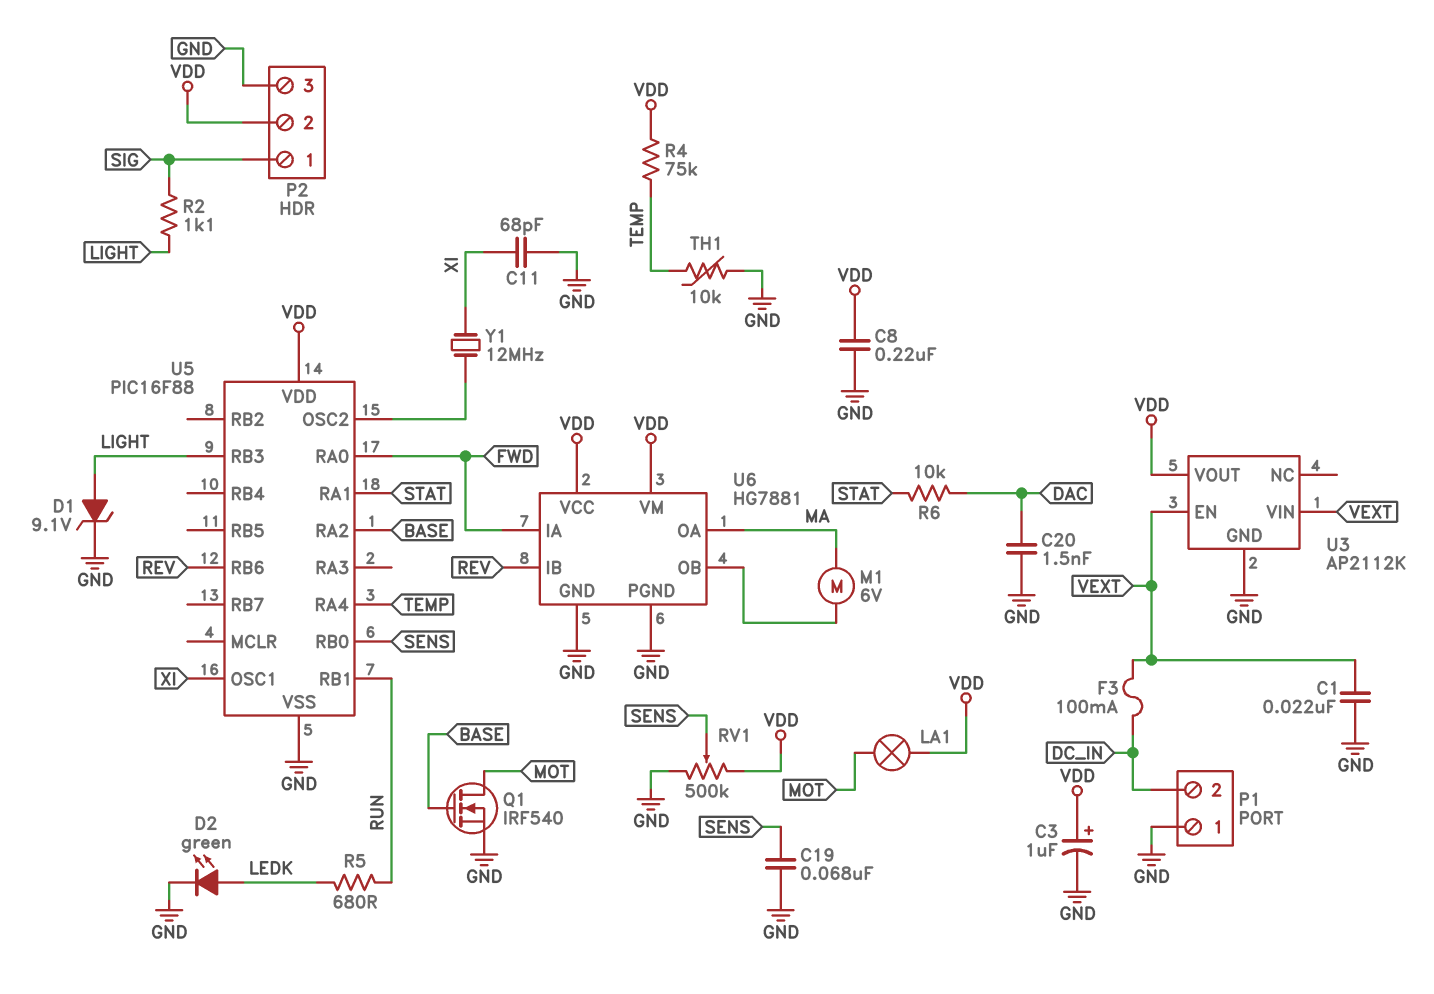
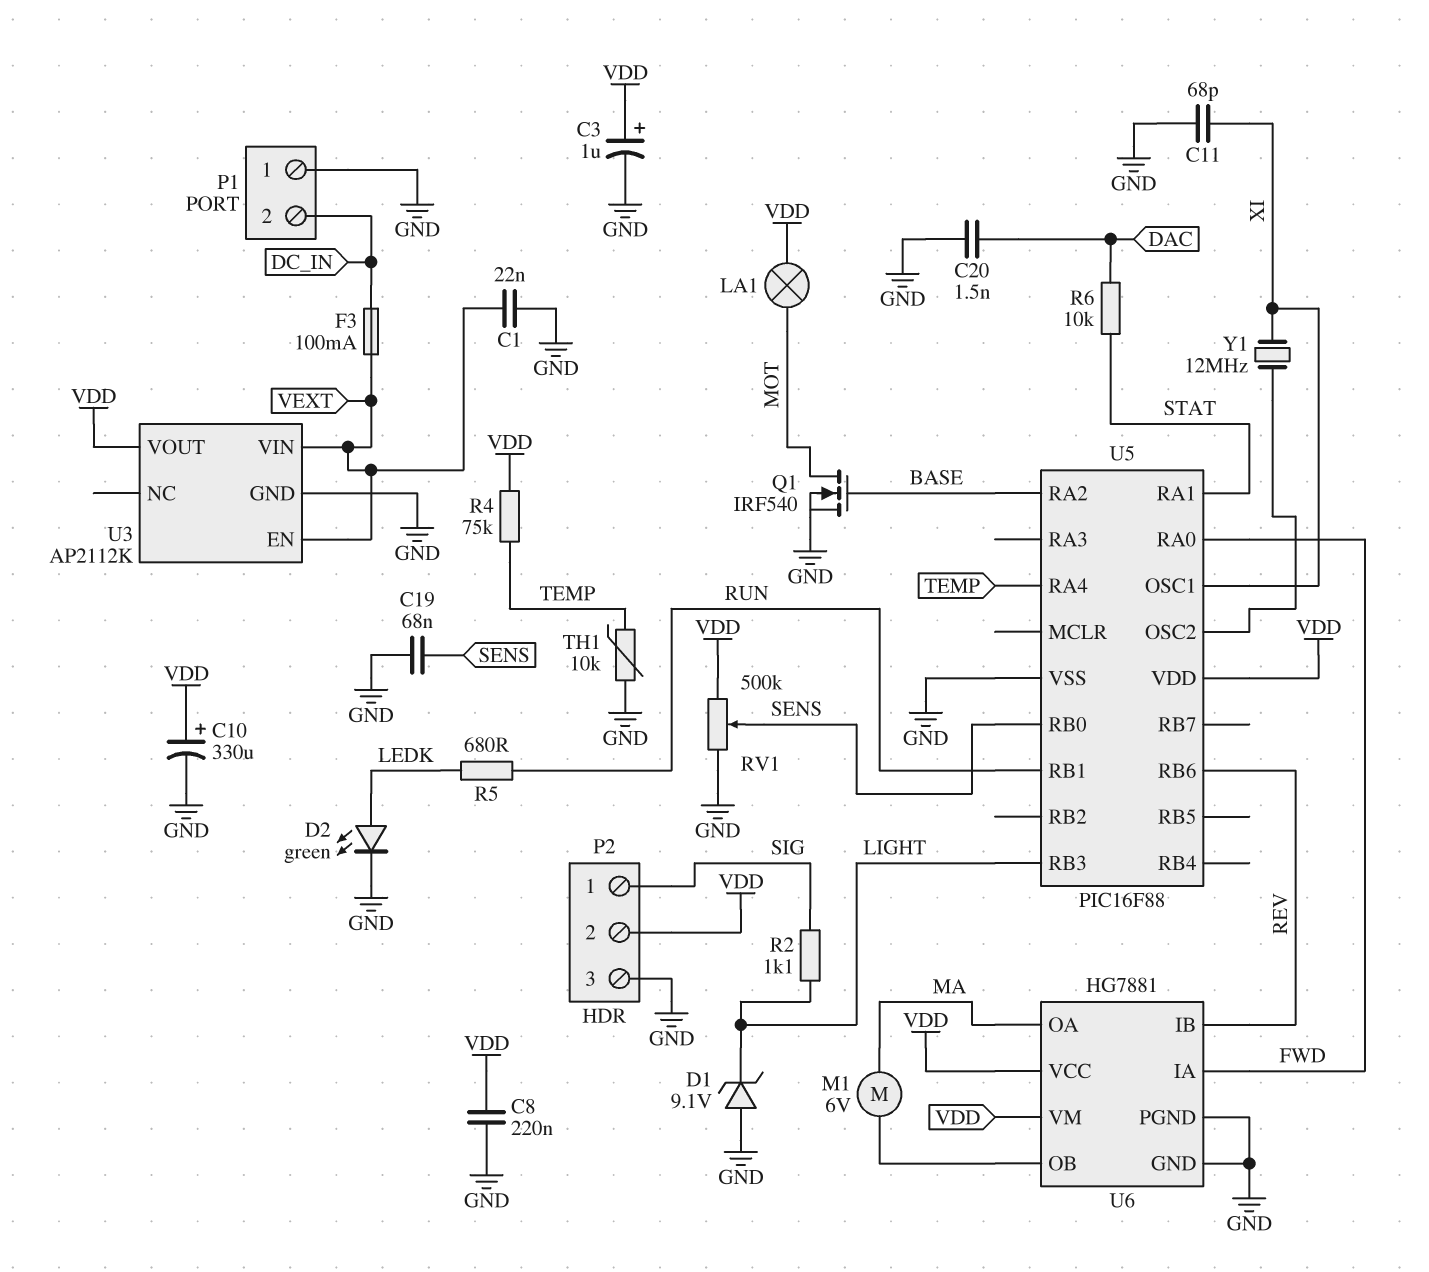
C10: none -> 330uF (plus VDD, minus GND)
D1: zener 9.1V (A LIGHT, K GND) -> zener 9.1V (A GND, K LIGHT)

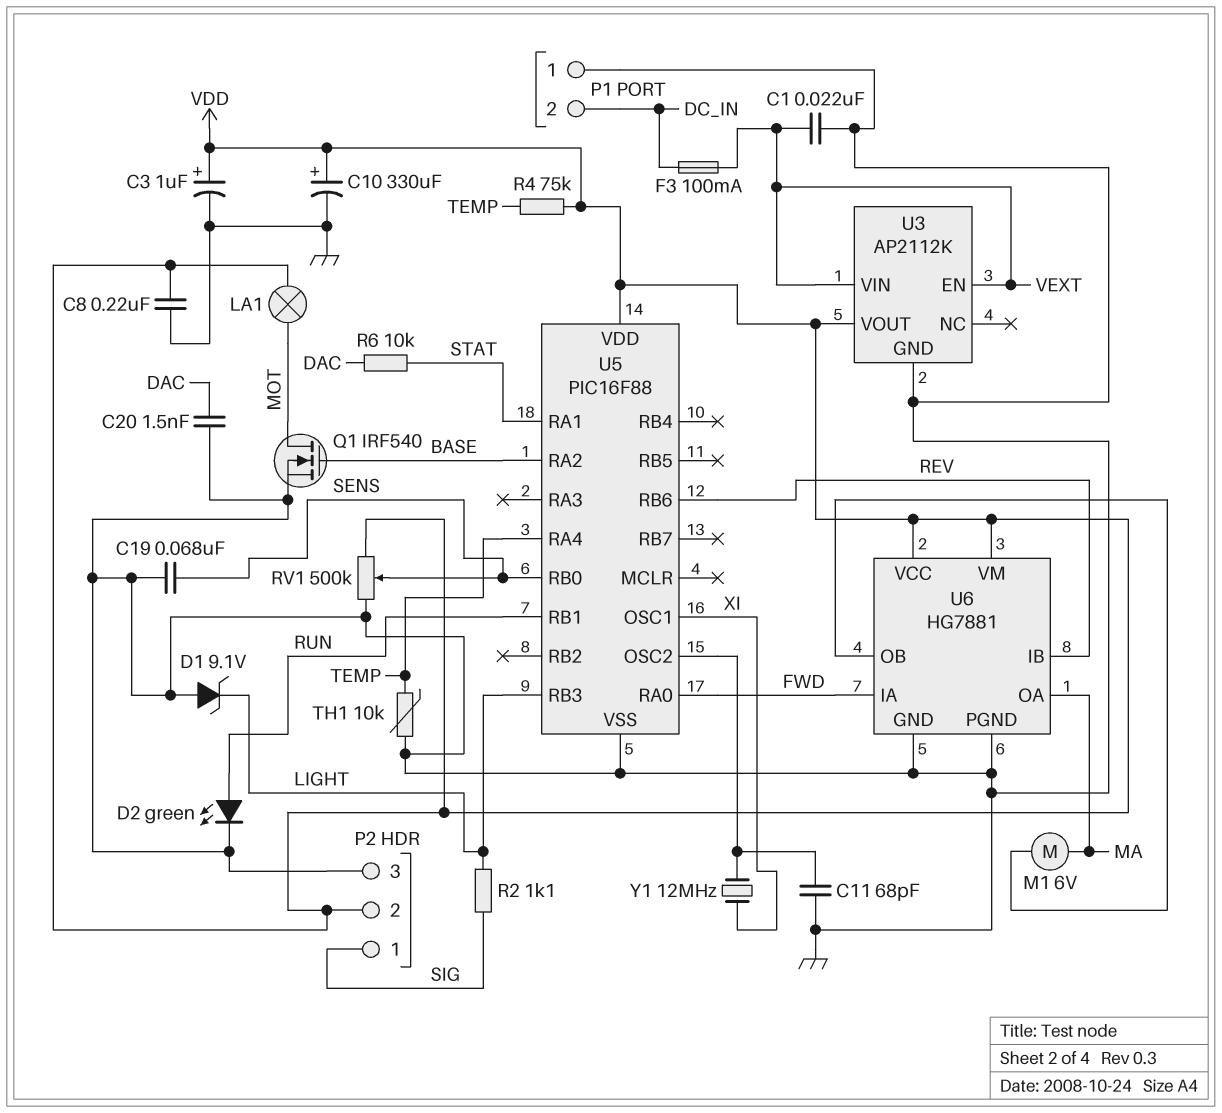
C11: 68pF (GND, XI) -> 68pF (GND, U5/OSC2)
D2: LED green (A LEDK, K GND) -> LED green (A RUN, K GND)
R5: 680 (LEDK, RUN) -> none

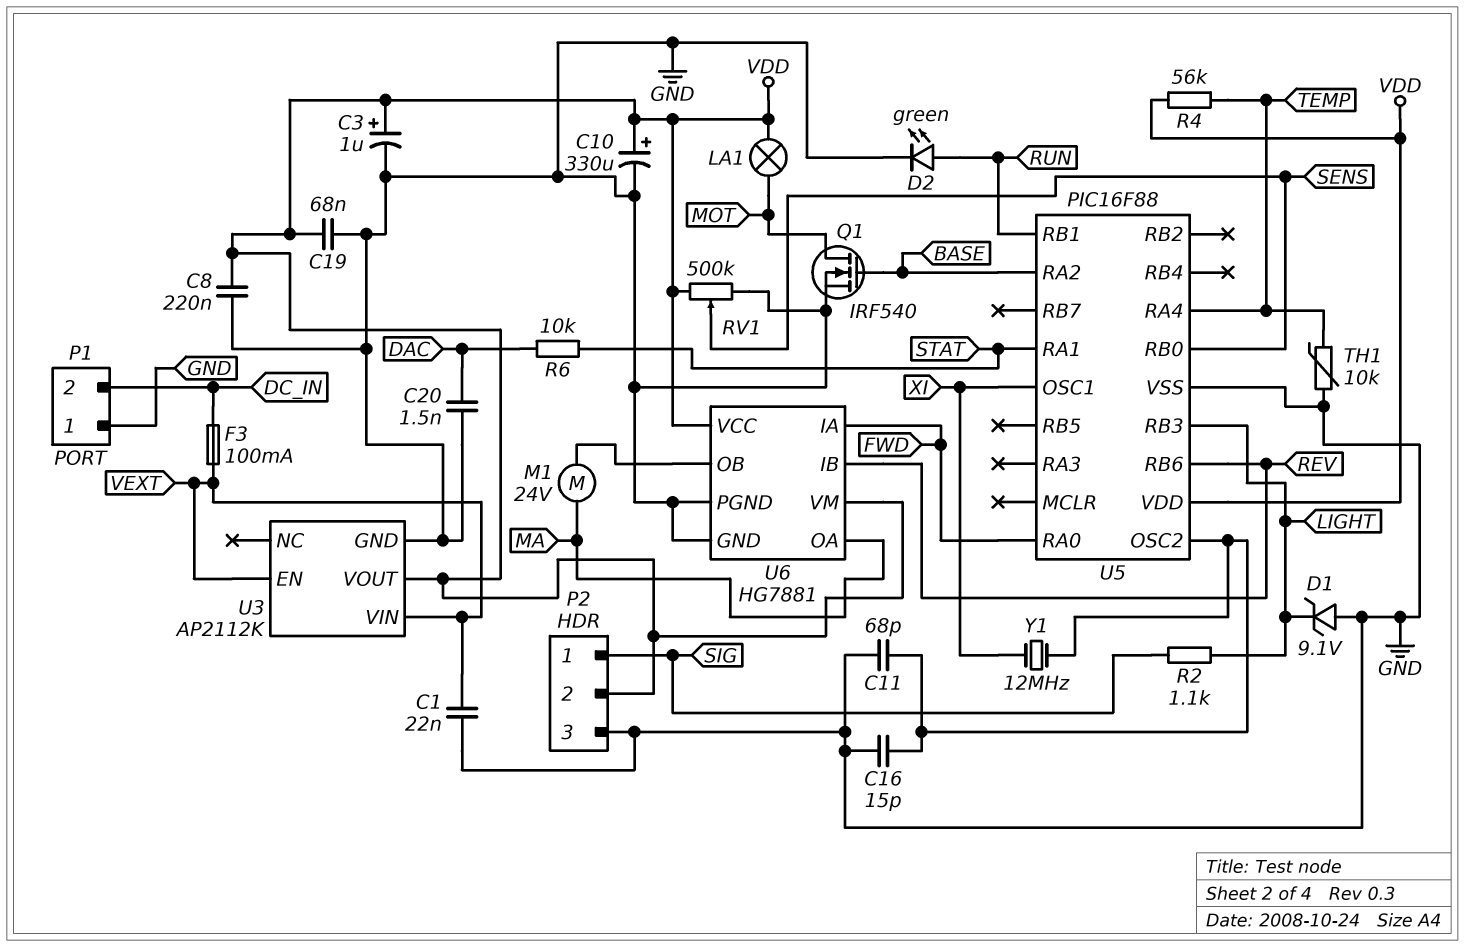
C16: none -> 15pF (GND, U5/OSC2)
C19: 68nF (GND, SENS) -> 68nF (GND, VDD)
M1: motor 6V (MA, U6/OB) -> motor 24V (MA, U6/OB)
R4: 75k (TEMP, VDD) -> 56k (TEMP, VDD)

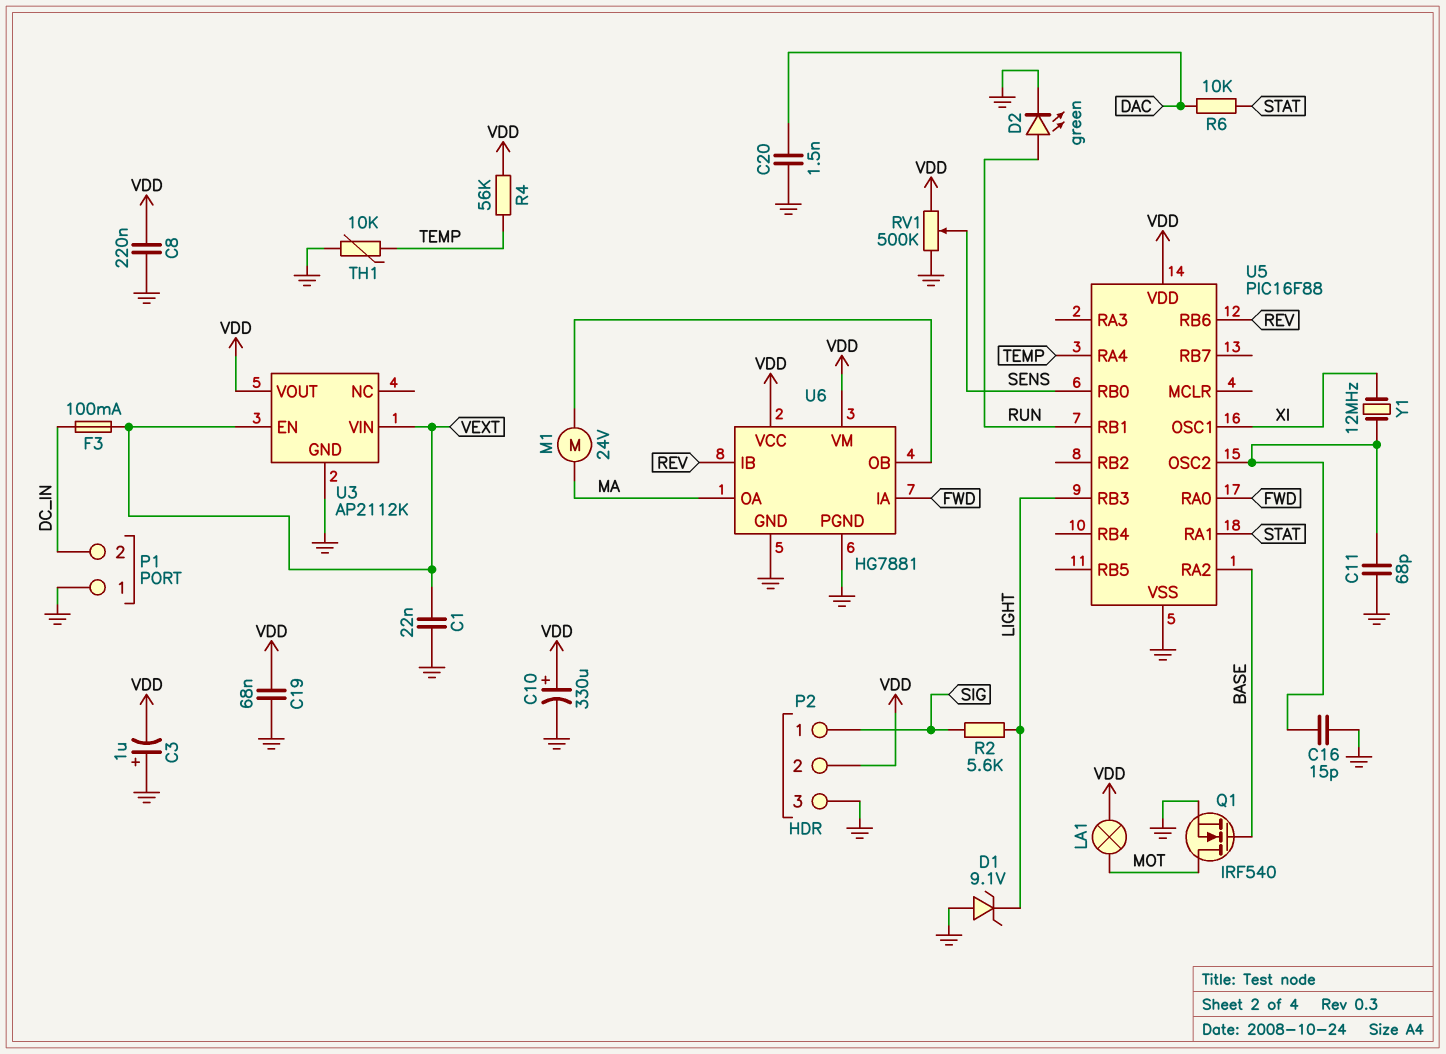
C3: 1uF (plus VDD, minus GND) -> 1uF (plus GND, minus VDD)
R2: 1.1k (LIGHT, SIG) -> 5.6k (LIGHT, SIG)

